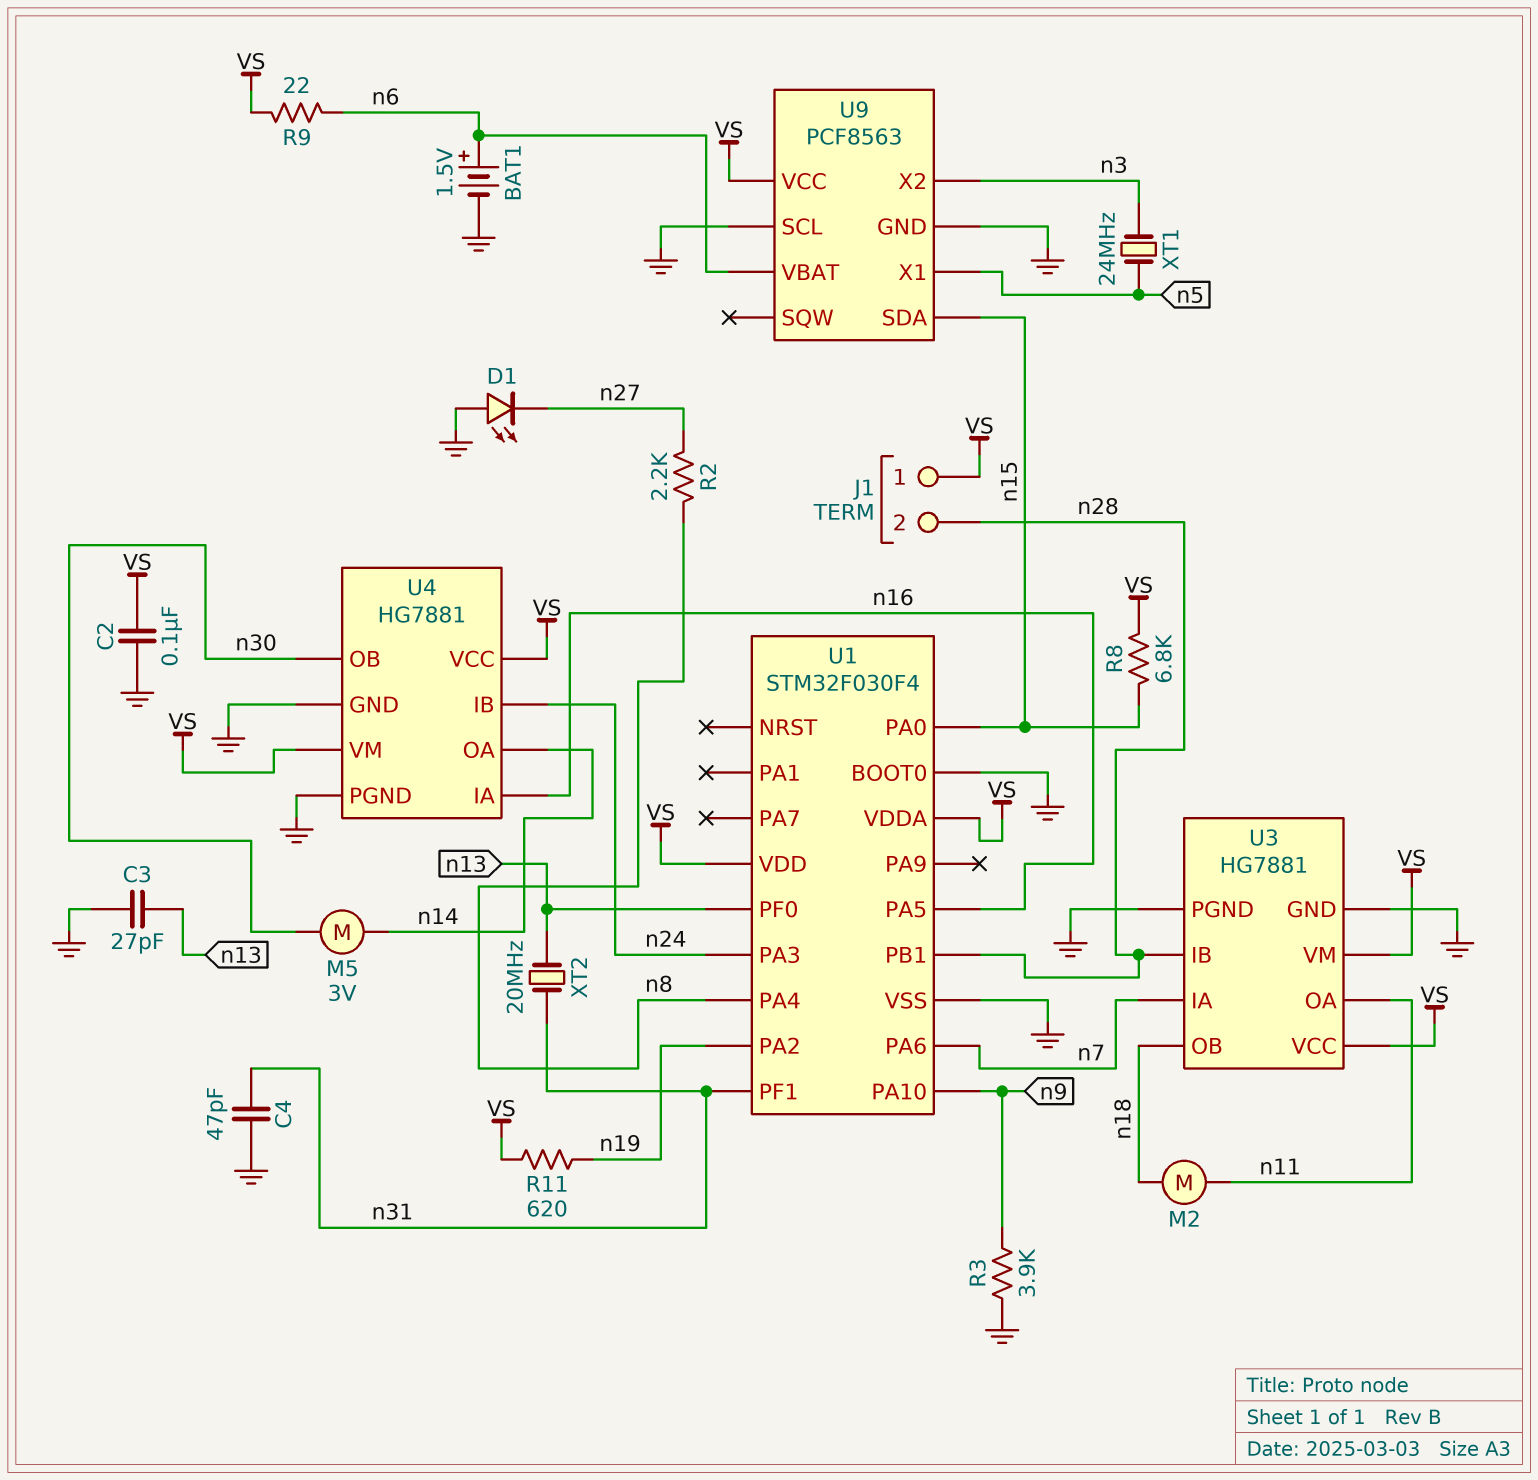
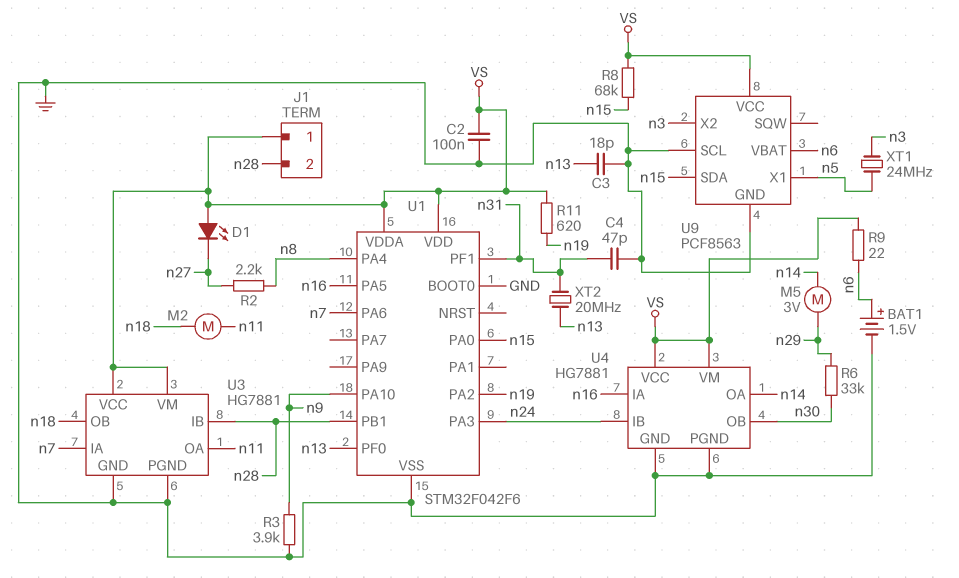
C3: 27pF (GND, n13) -> 18pF (GND, n13)
D1: LED (A GND, K n27) -> LED (A VS, K n27)
M5: motor 3V (n14, n30) -> motor 3V (n14, n29)
R6: none -> 33k (n29, n30)
R8: 6.8k (VS, n15) -> 68k (VS, n15)
U1: STM32F030F4 -> STM32F042F6

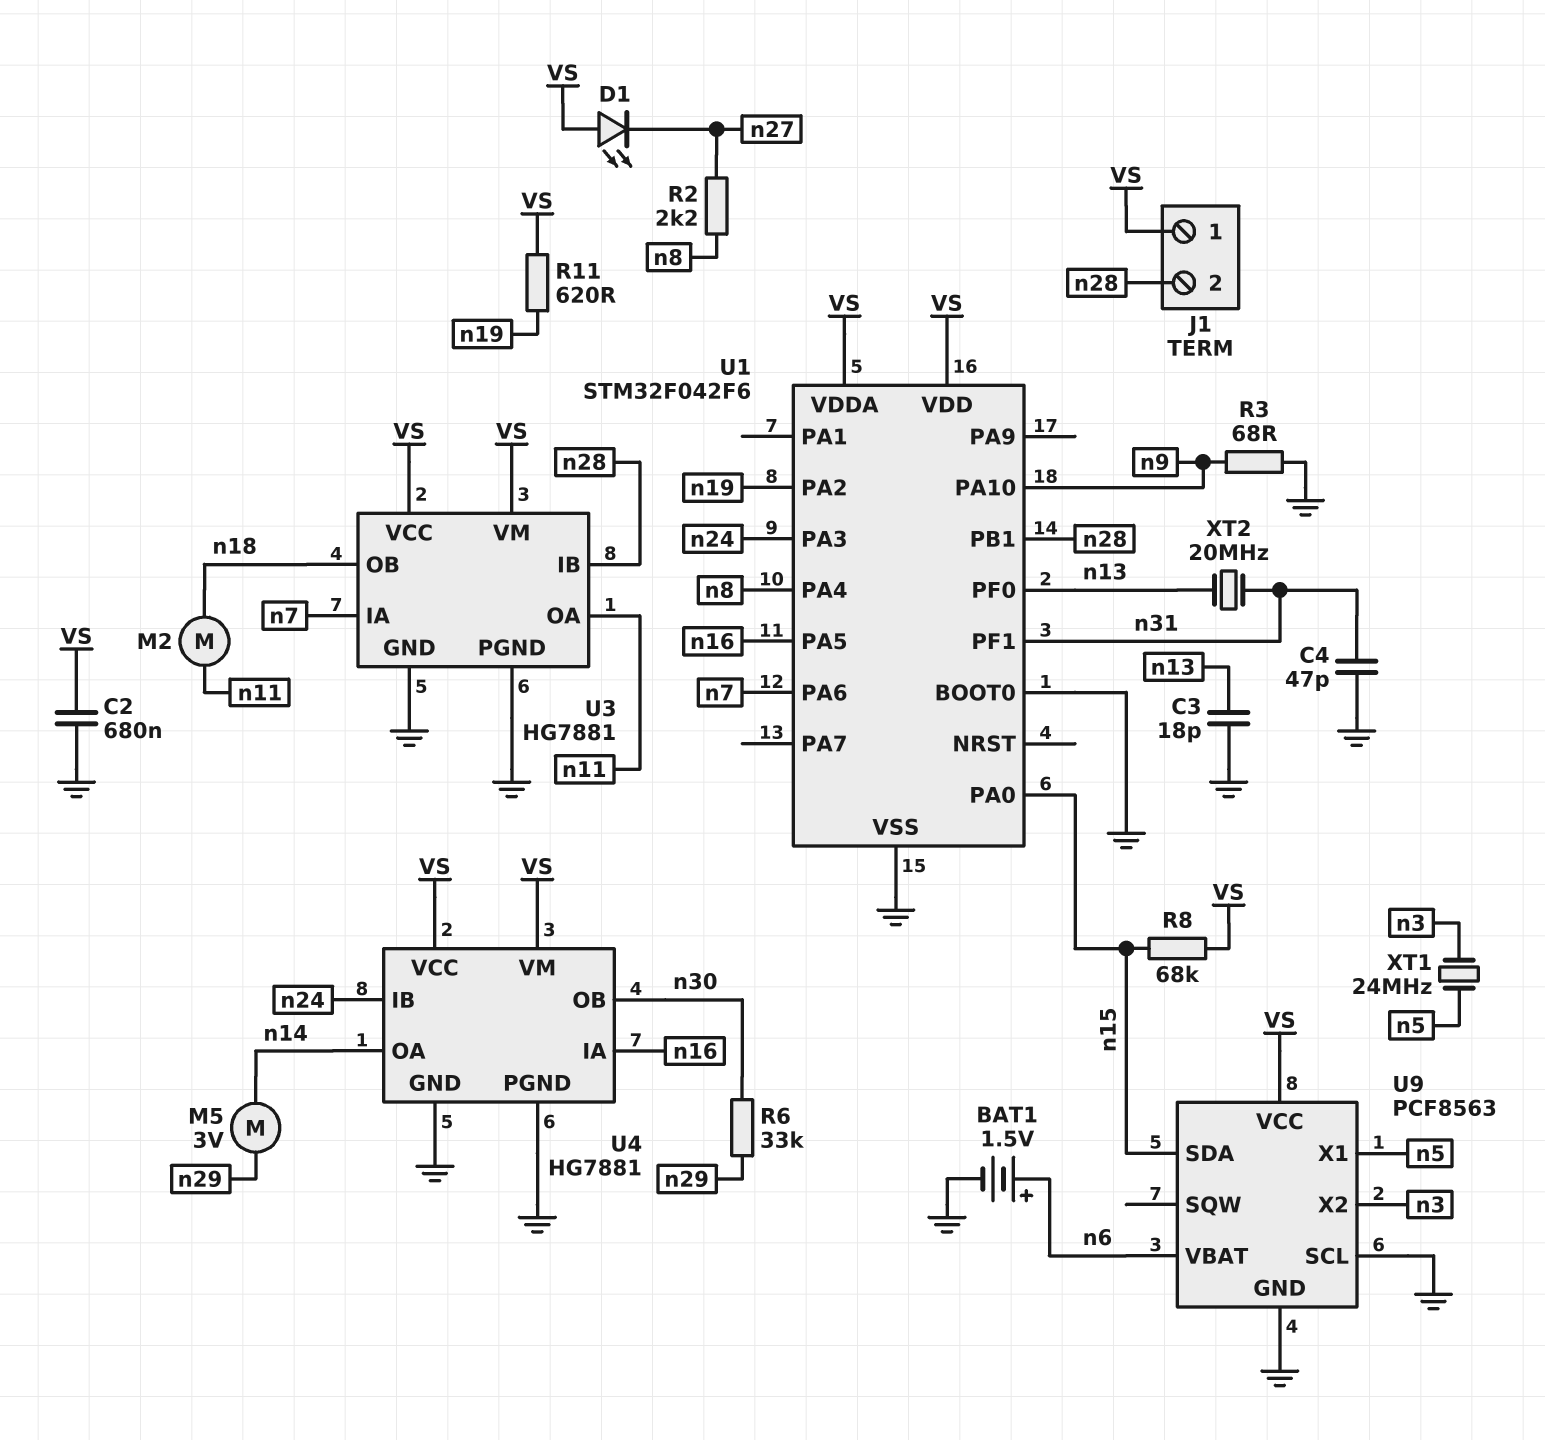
C2: 100nF (GND, VS) -> 680nF (GND, VS)
R3: 3.9k (GND, n9) -> 68 (GND, n9)
R9: 22 (VS, n6) -> none

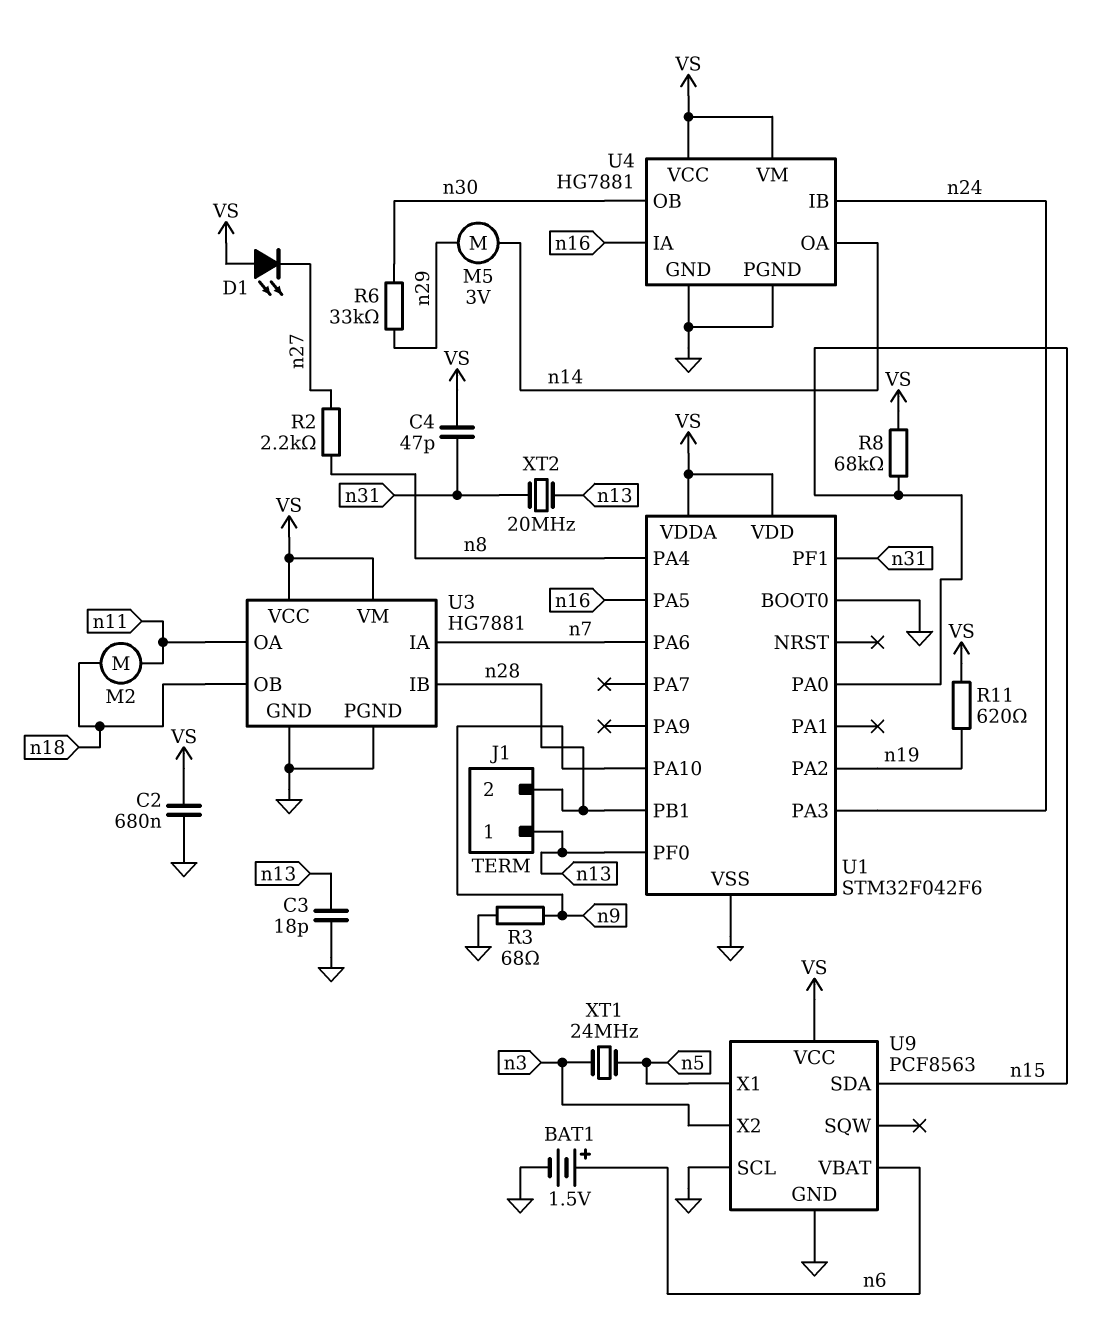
C4: 47pF (GND, n31) -> 47pF (VS, n31)
J1 pin 1: VS -> n13

